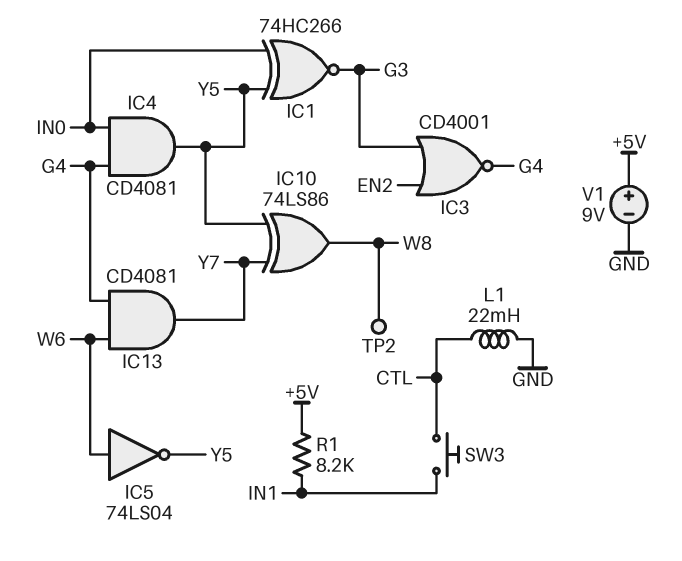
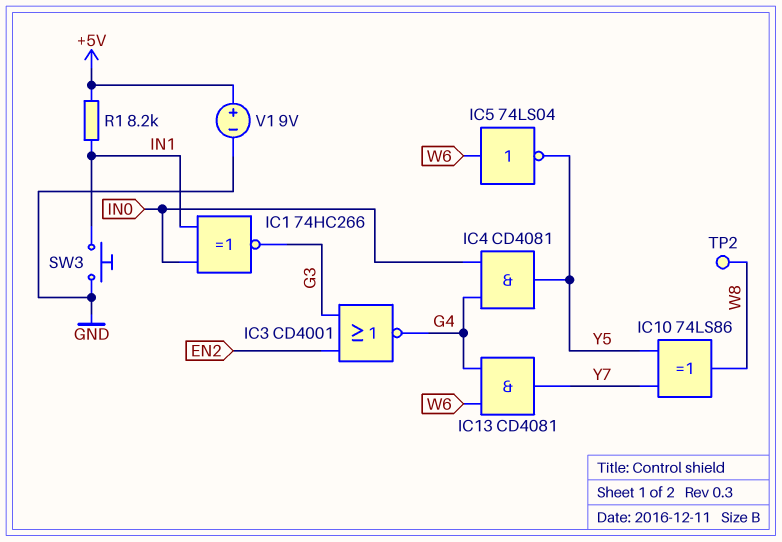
IC1: XNOR 74HC266 (in IN0, in Y5, out G3) -> XNOR 74HC266 (in IN0, in IN1, out G3)
L1: 22mH (CTL, GND) -> none
SW3: button (CTL, IN1) -> button (GND, IN1)

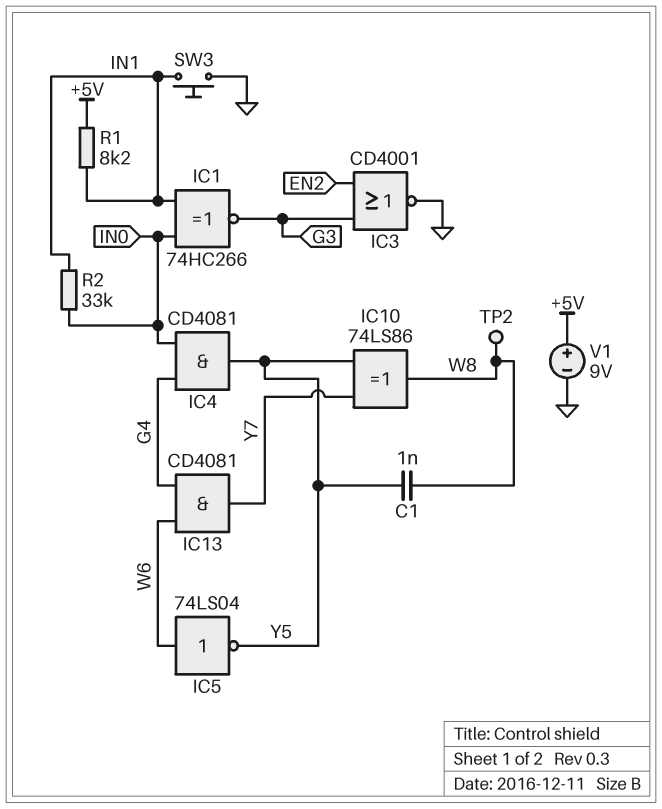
C1: none -> 1nF (W8, Y5)
IC3: NOR CD4001 (in EN2, in G3, out G4) -> NOR CD4001 (in EN2, in G3, out GND)
R2: none -> 33k (IN0, IN1)

